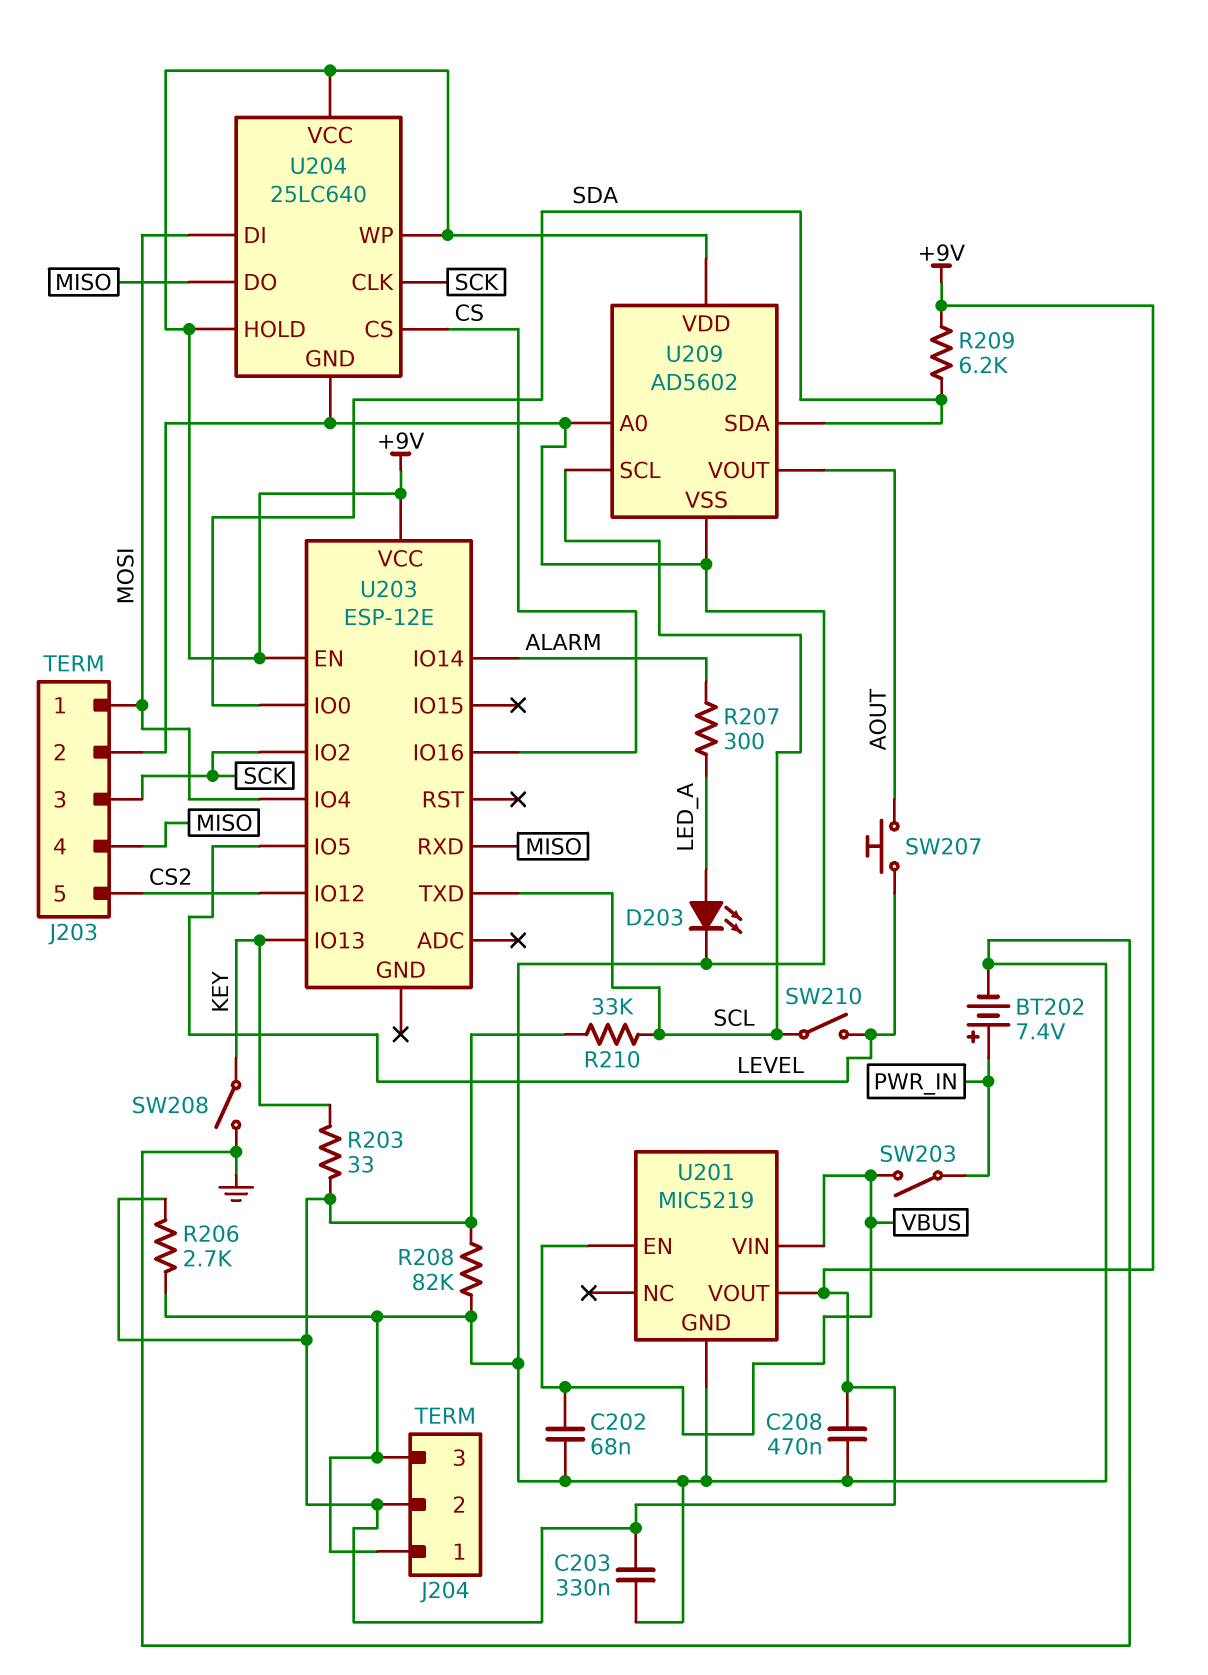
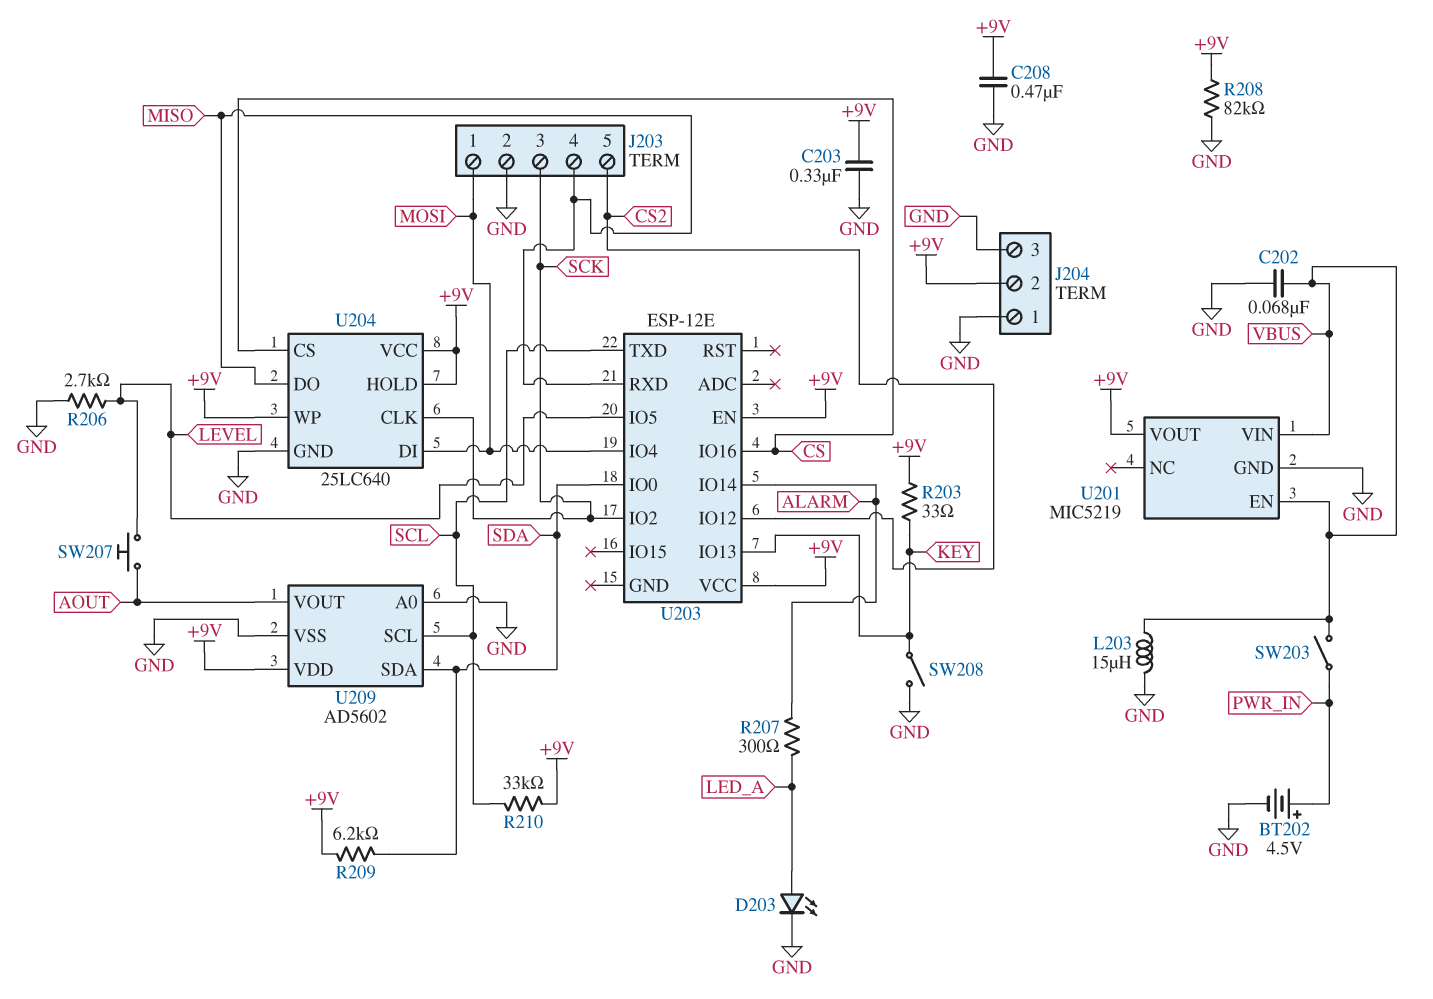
BT202: 7.4V (plus PWR_IN, minus GND) -> 4.5V (plus PWR_IN, minus GND)
L203: none -> 15uH (GND, VBUS)
R206: 2.7k (+9V, GND) -> 2.7k (GND, LEVEL)
SW210: switch (LEVEL, SCL) -> none

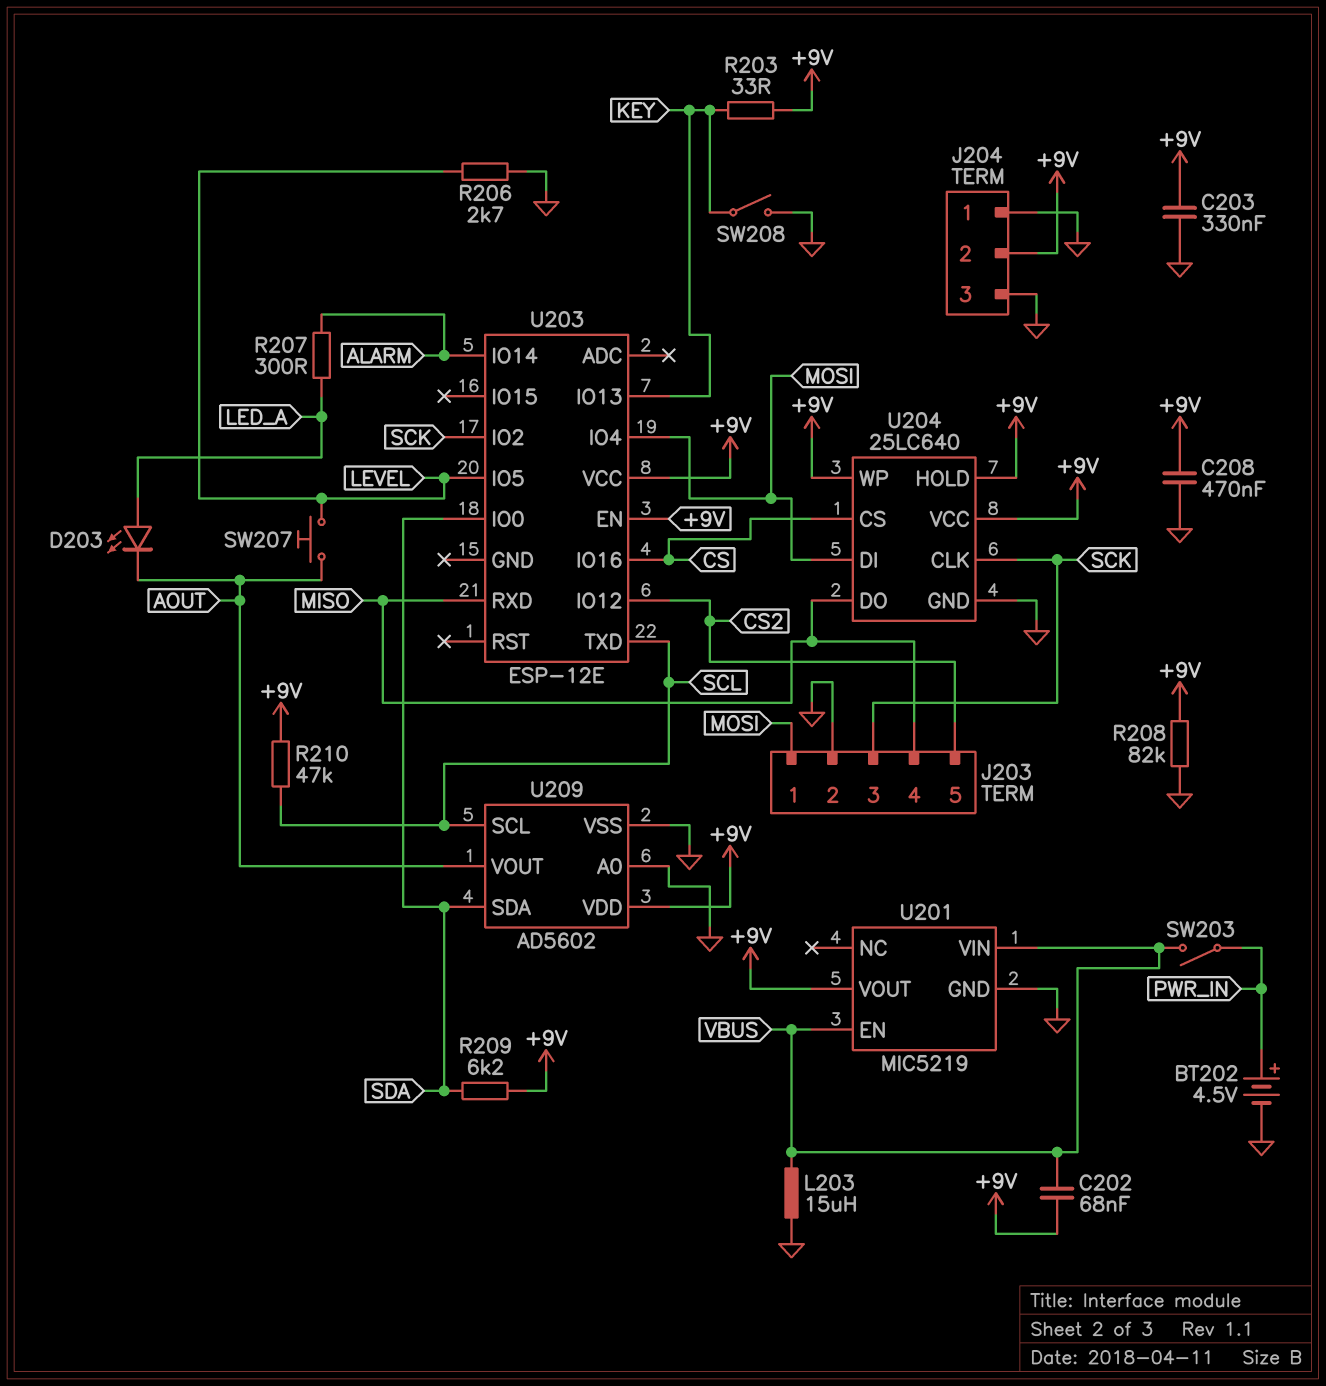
C202: 68nF (GND, VBUS) -> 68nF (+9V, VBUS)
D203: LED (A LED_A, K GND) -> LED (A LED_A, K AOUT)
R210: 33k (+9V, SCL) -> 47k (+9V, SCL)

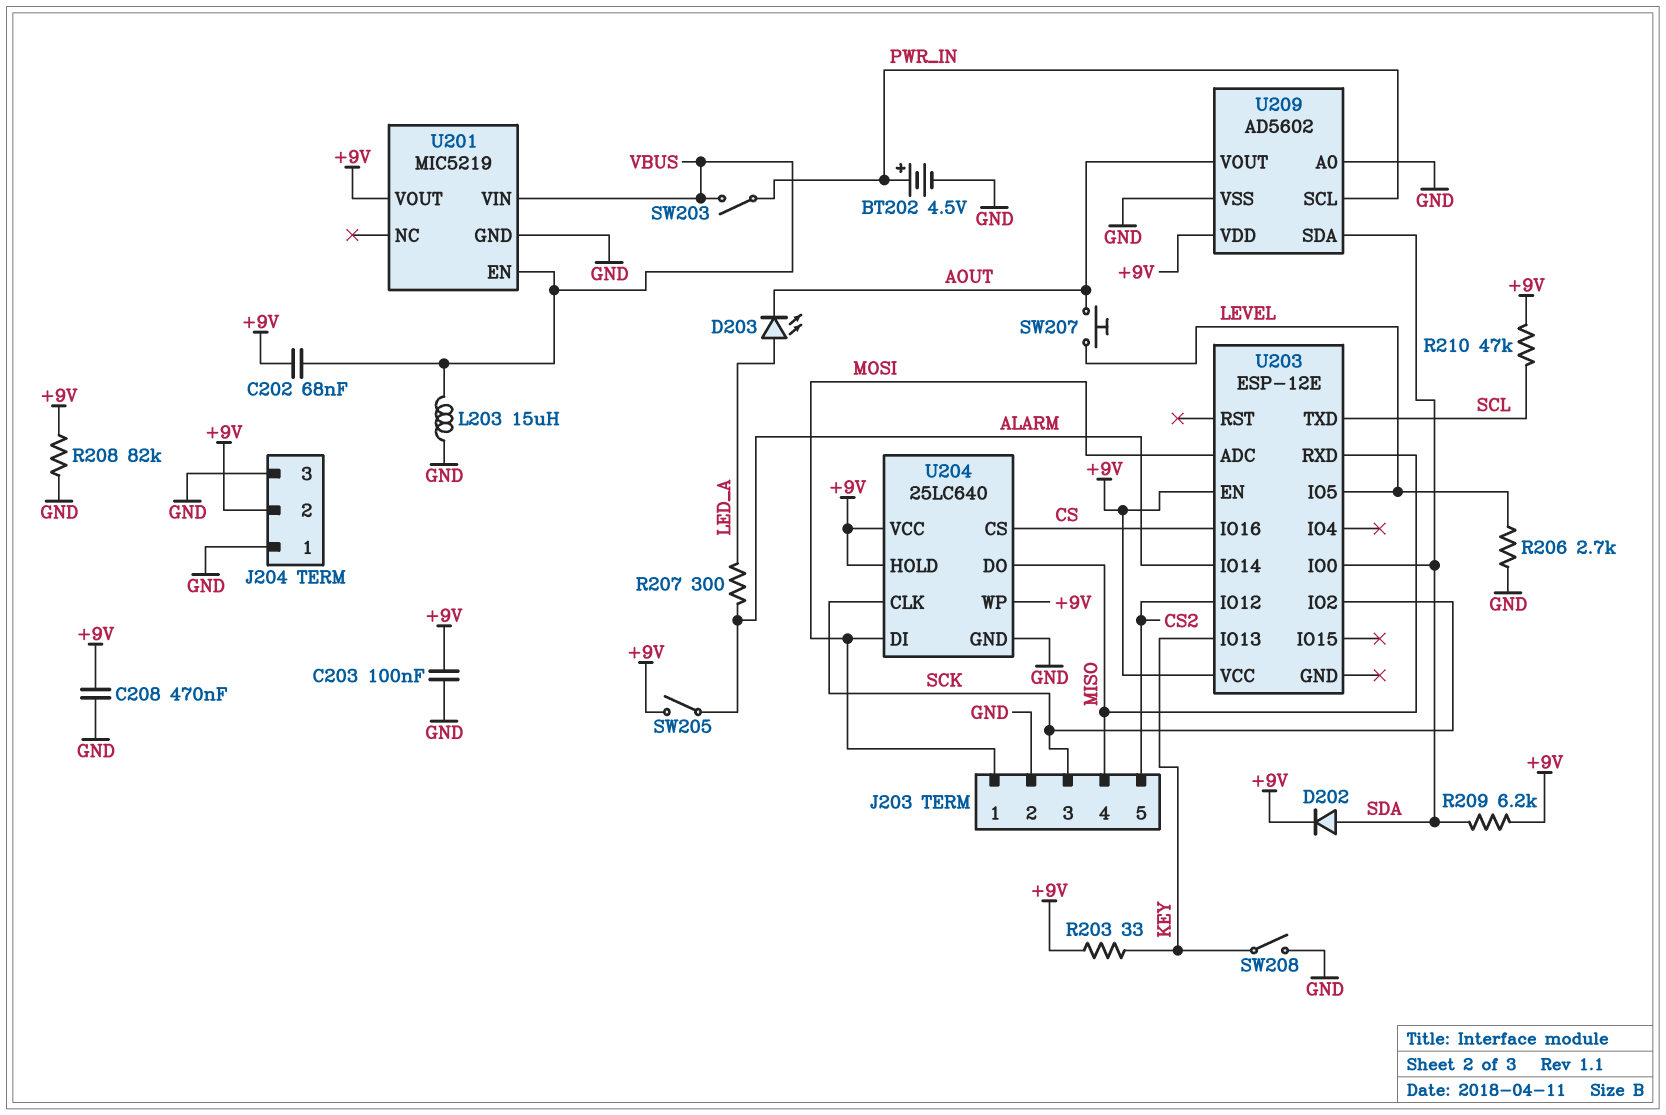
C203: 330nF (+9V, GND) -> 100nF (+9V, GND)
D202: none -> diode (A SDA, K +9V)
SW205: none -> switch (+9V, ALARM)
U203 pin ADC: none -> MOSI
U203 pin IO4: MOSI -> none
U209 pin SCL: SCL -> PWR_IN

